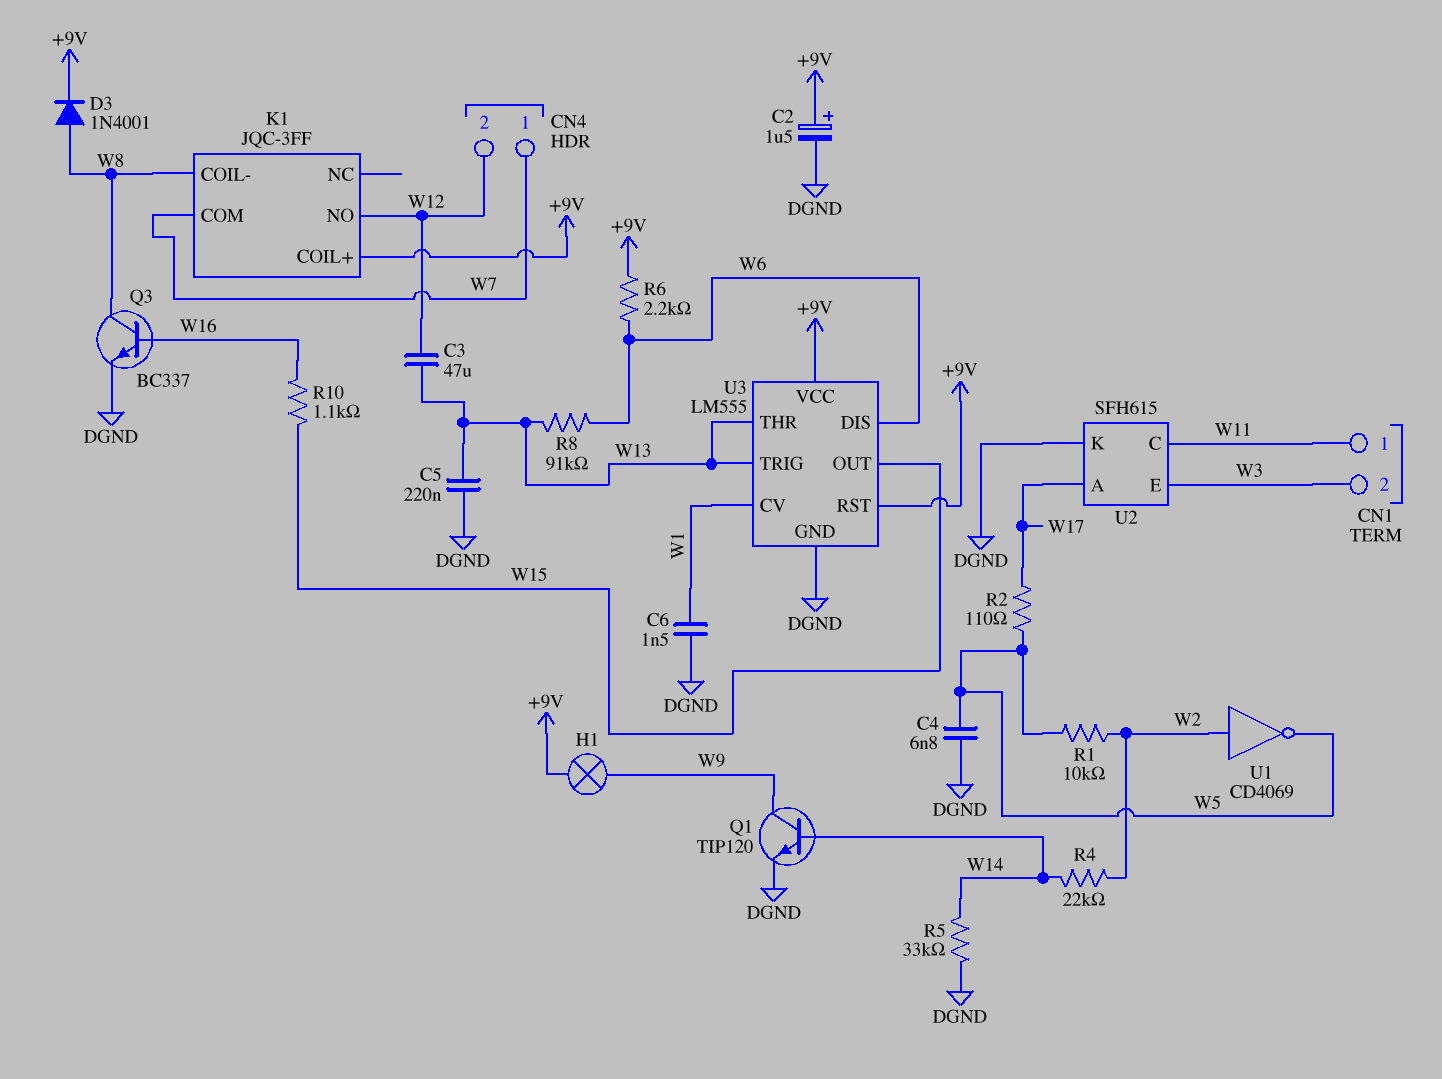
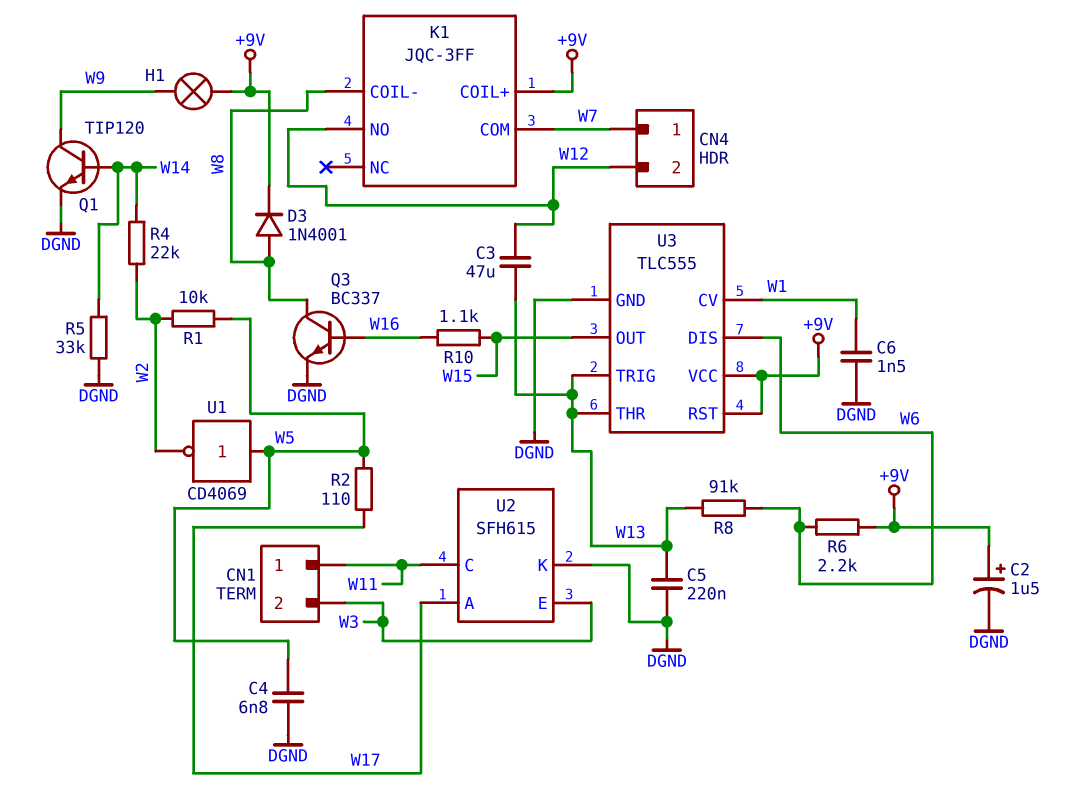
U1: NOT CD4069 (in W2, out W5) -> NOT CD4069 (in W5, out W2)
U3: LM555 -> TLC555

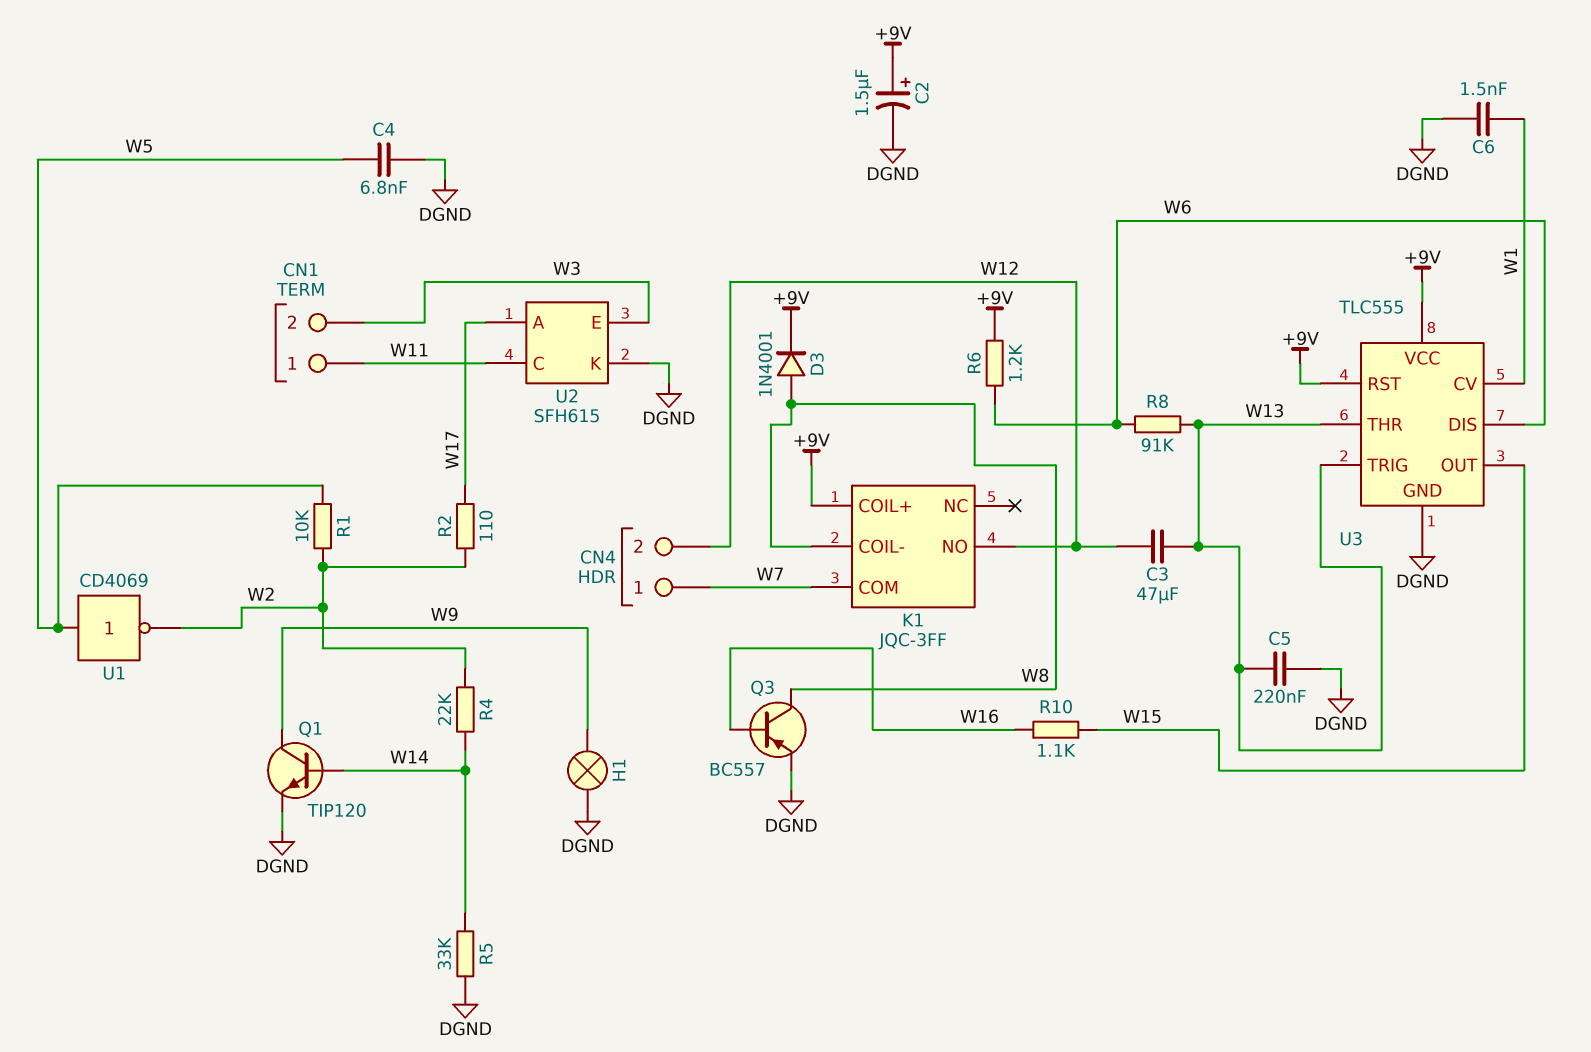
H1: lamp (+9V, W9) -> lamp (DGND, W9)
Q3: NPN BC337 (B W16, C W8, E DGND) -> PNP BC557 (B W16, C W8, E DGND)
R2: 110 (W5, W17) -> 110 (W2, W17)
R6: 2.2k (+9V, W6) -> 1.2k (+9V, W6)

